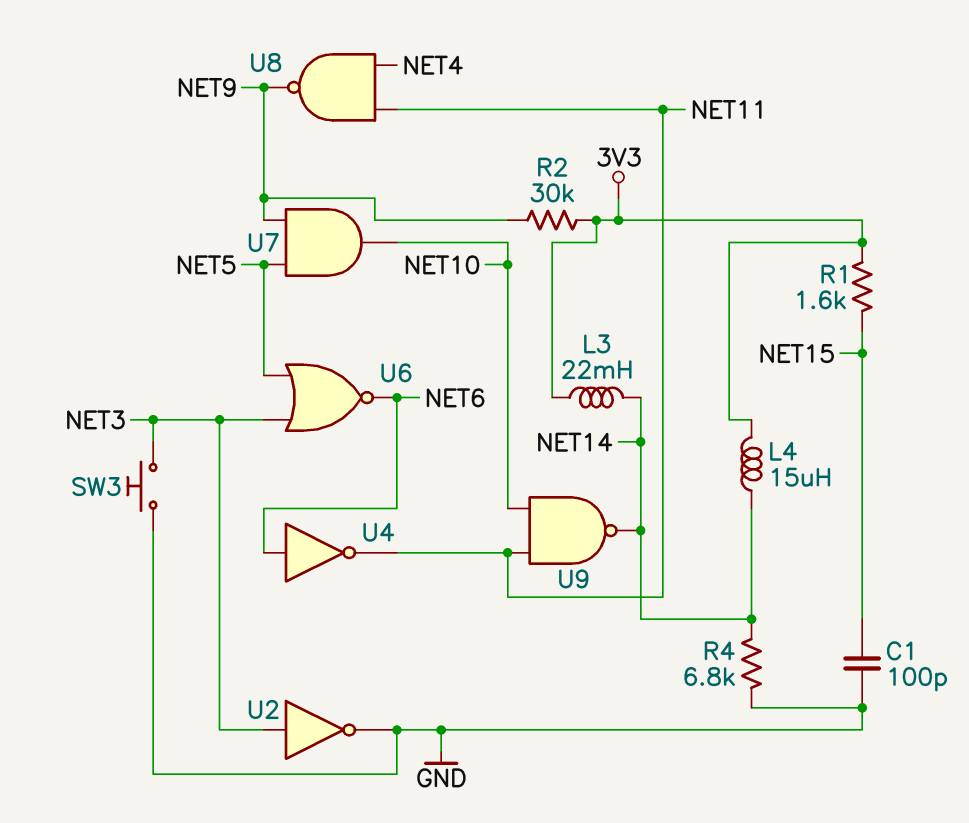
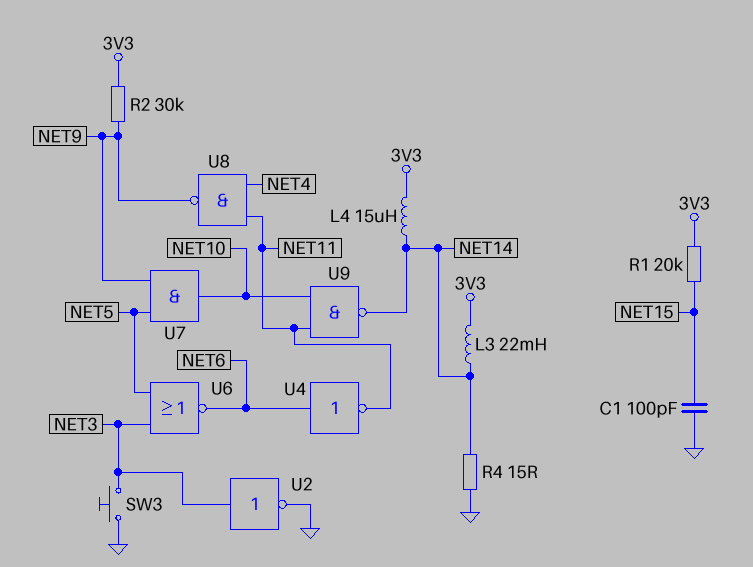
R1: 1.6k (3V3, NET15) -> 20k (3V3, NET15)
R4: 6.8k (GND, NET14) -> 15 (GND, NET14)

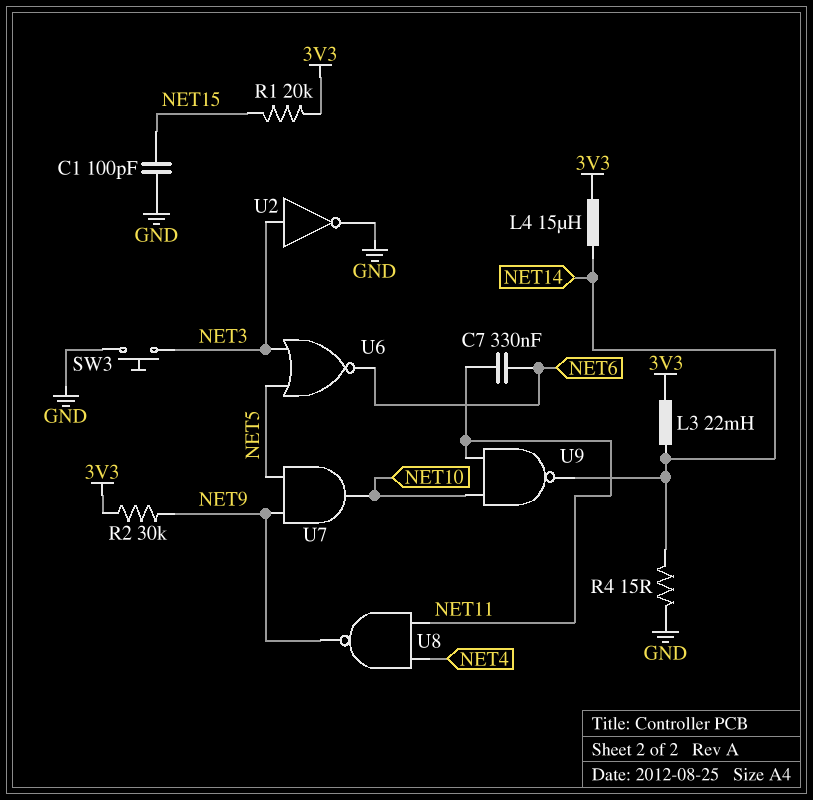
C7: none -> 330nF (NET6, NET11)
U4: NOT (in NET6, out NET11) -> none

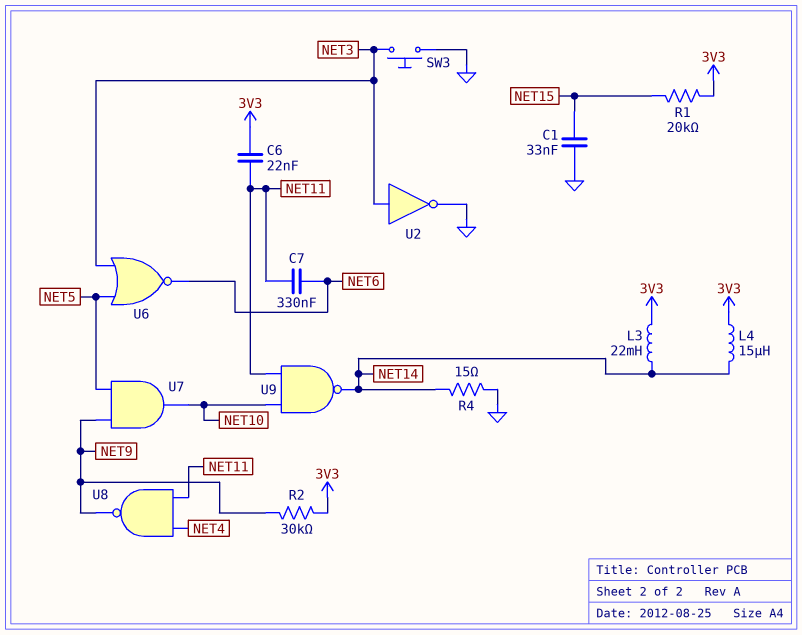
C1: 100pF (GND, NET15) -> 33nF (GND, NET15)
C6: none -> 22nF (3V3, NET11)

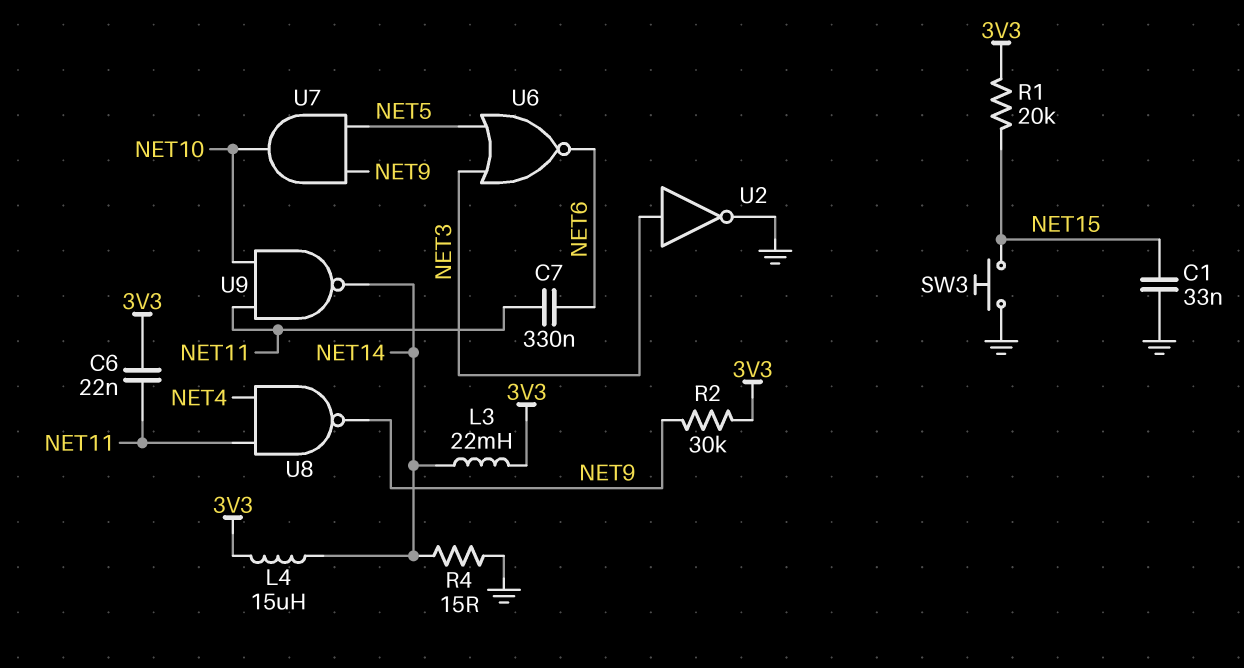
SW3: button (GND, NET3) -> button (GND, NET15)

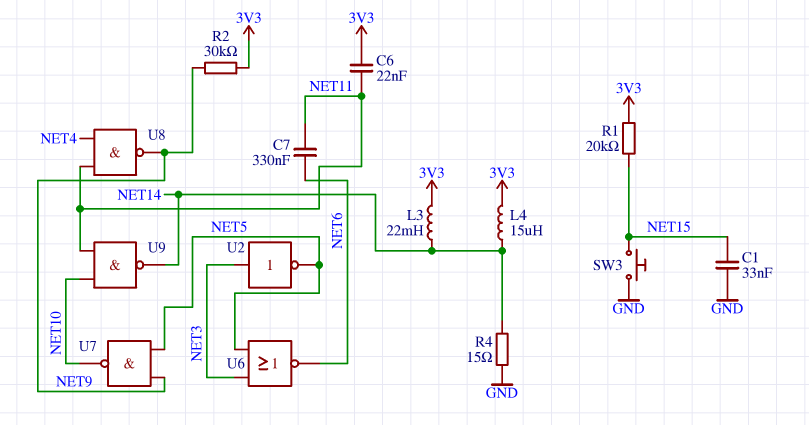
U2: NOT (in NET3, out GND) -> NOT (in NET3, out NET5)
U7: AND (in NET5, in NET9, out NET10) -> NAND (in NET5, in NET9, out NET10)

